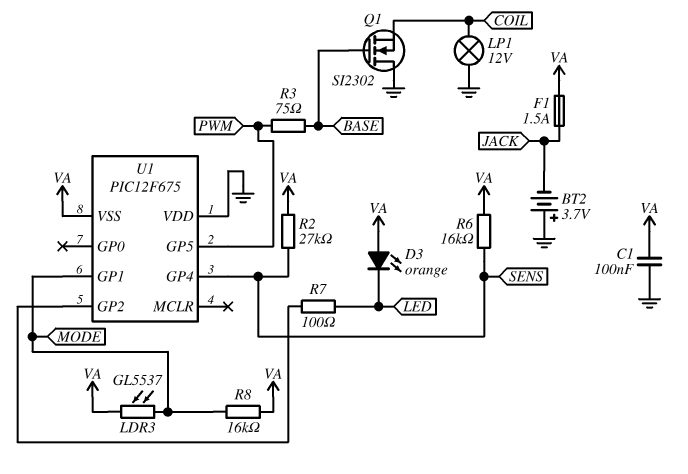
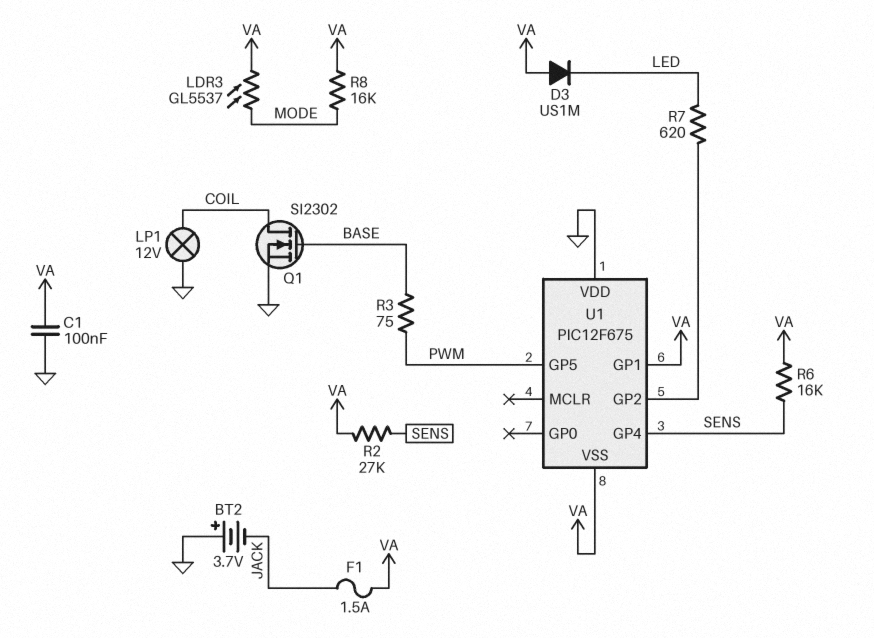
D3: LED orange (A VA, K LED) -> diode US1M (A VA, K LED)
Q1: NMOS SI2302 (G BASE, D GND, S COIL) -> NMOS SI2302 (G BASE, D COIL, S GND)
R7: 100 (LED, U1/GP2) -> 620 (LED, U1/GP2)
U1 pin GP1: MODE -> VA

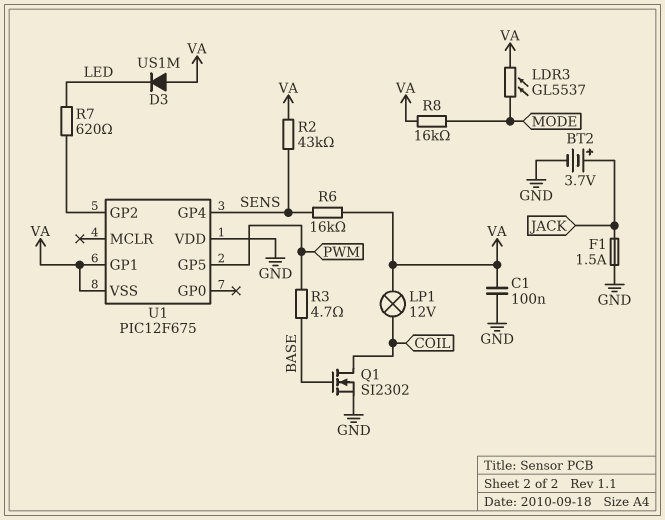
BT2: 3.7V (plus GND, minus JACK) -> 3.7V (plus JACK, minus GND)
F1: 1.5A (JACK, VA) -> 1.5A (GND, JACK)
LP1: lamp 12V (COIL, GND) -> lamp 12V (COIL, VA)
R2: 27k (SENS, VA) -> 43k (SENS, VA)
R3: 75 (BASE, PWM) -> 4.7 (BASE, PWM)

